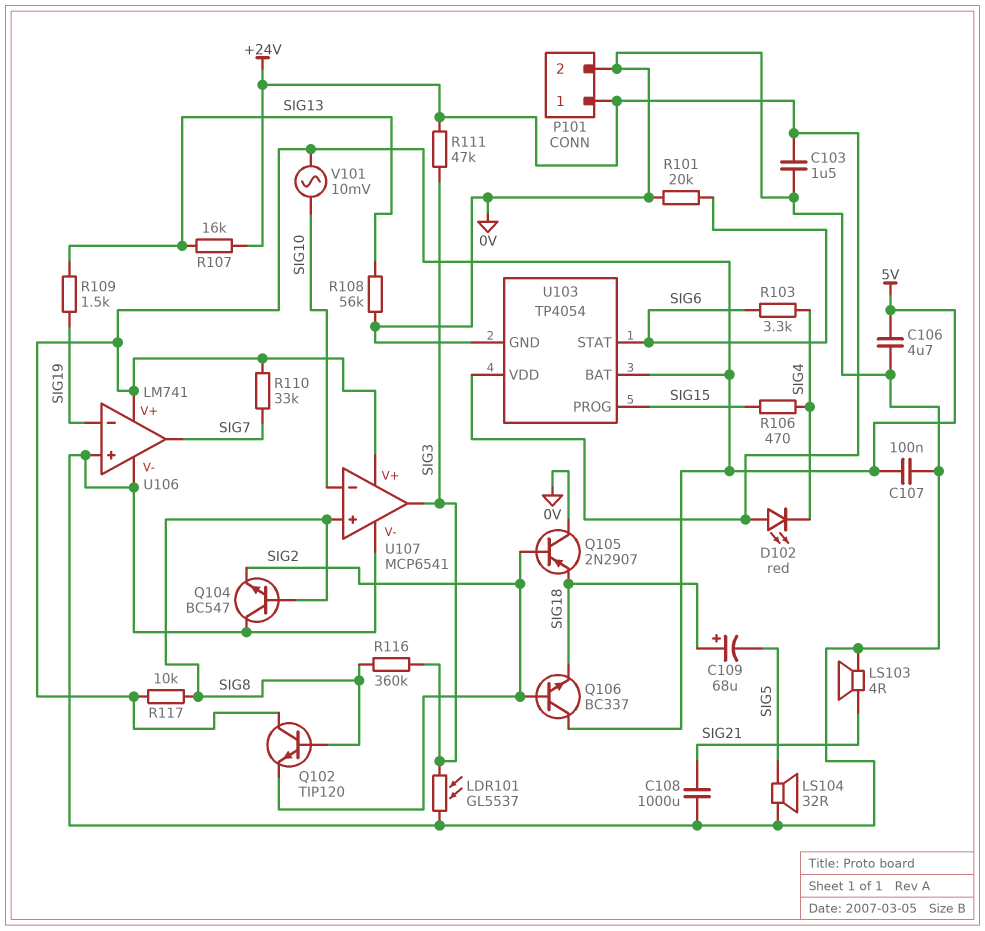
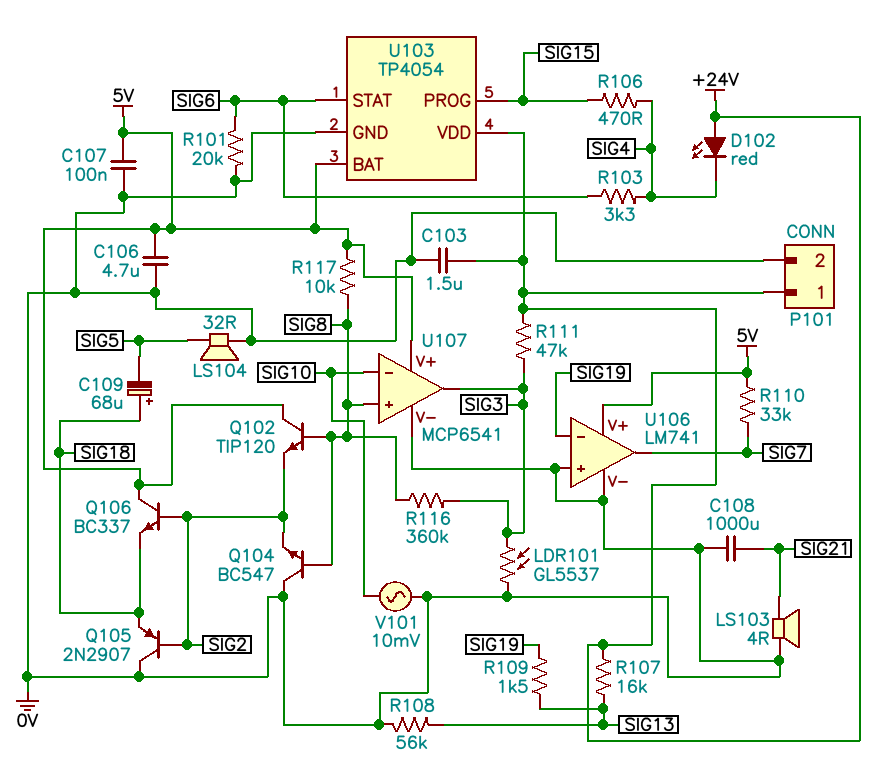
V101: AC 10mV (5V, SIG10) -> AC 10mV (0V, SIG10)

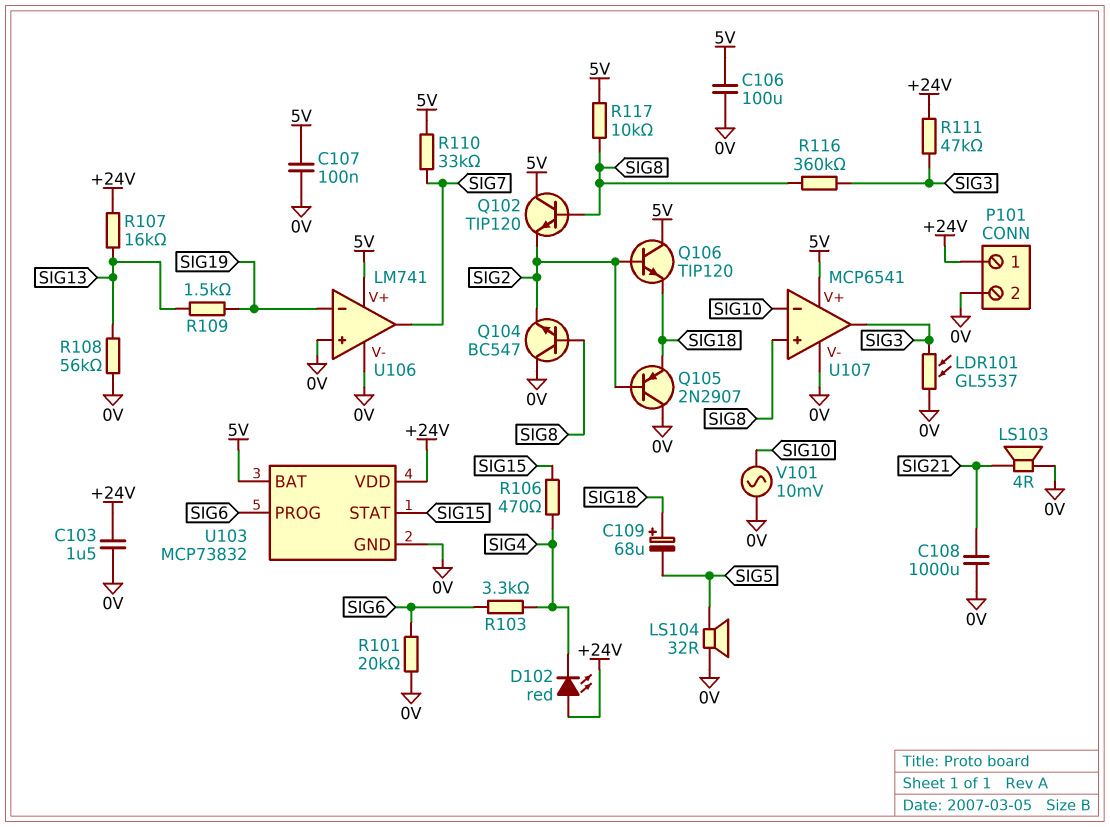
C106: 4.7uF (0V, 5V) -> 100uF (0V, 5V)
Q106: NPN BC337 (B SIG2, C 5V, E SIG18) -> NPN TIP120 (B SIG2, C 5V, E SIG18)
U103: TP4054 -> MCP73832
U103 pin PROG: SIG15 -> SIG6
U103 pin STAT: SIG6 -> SIG15

